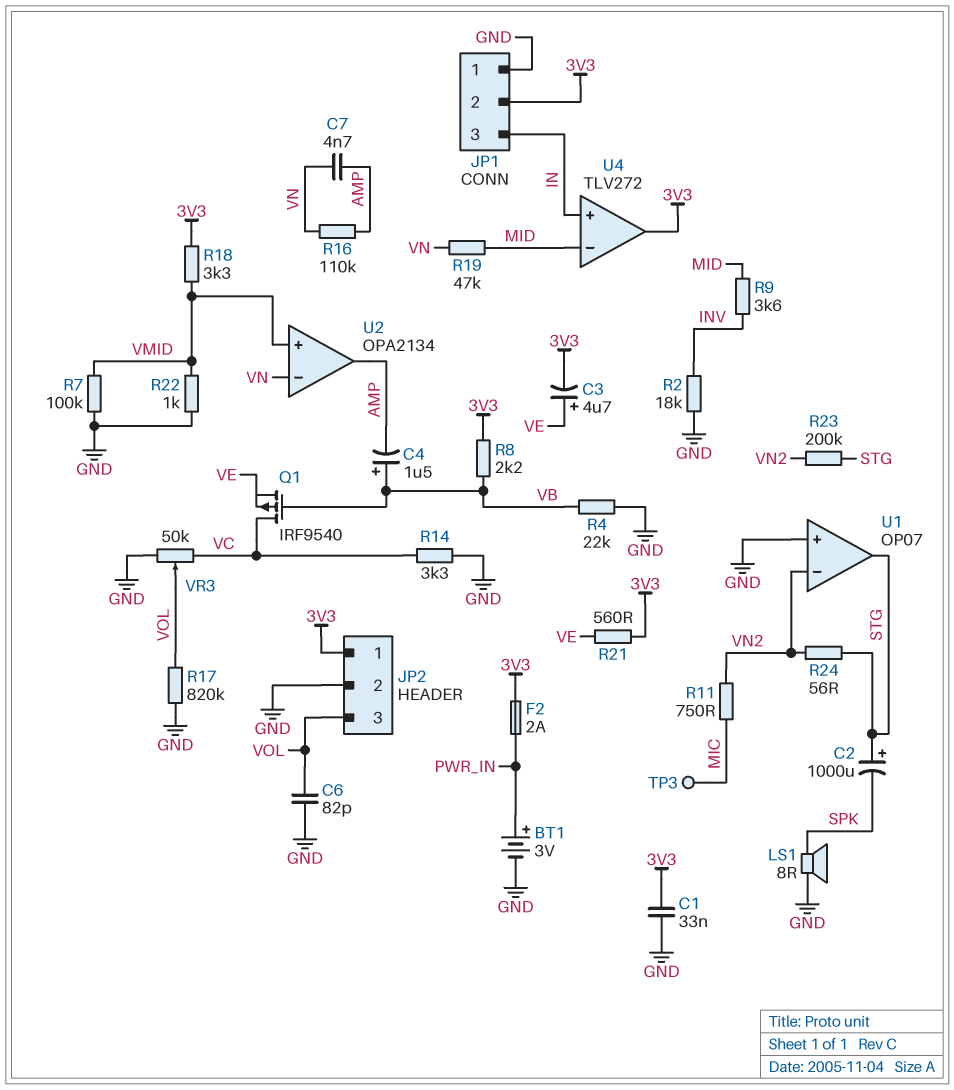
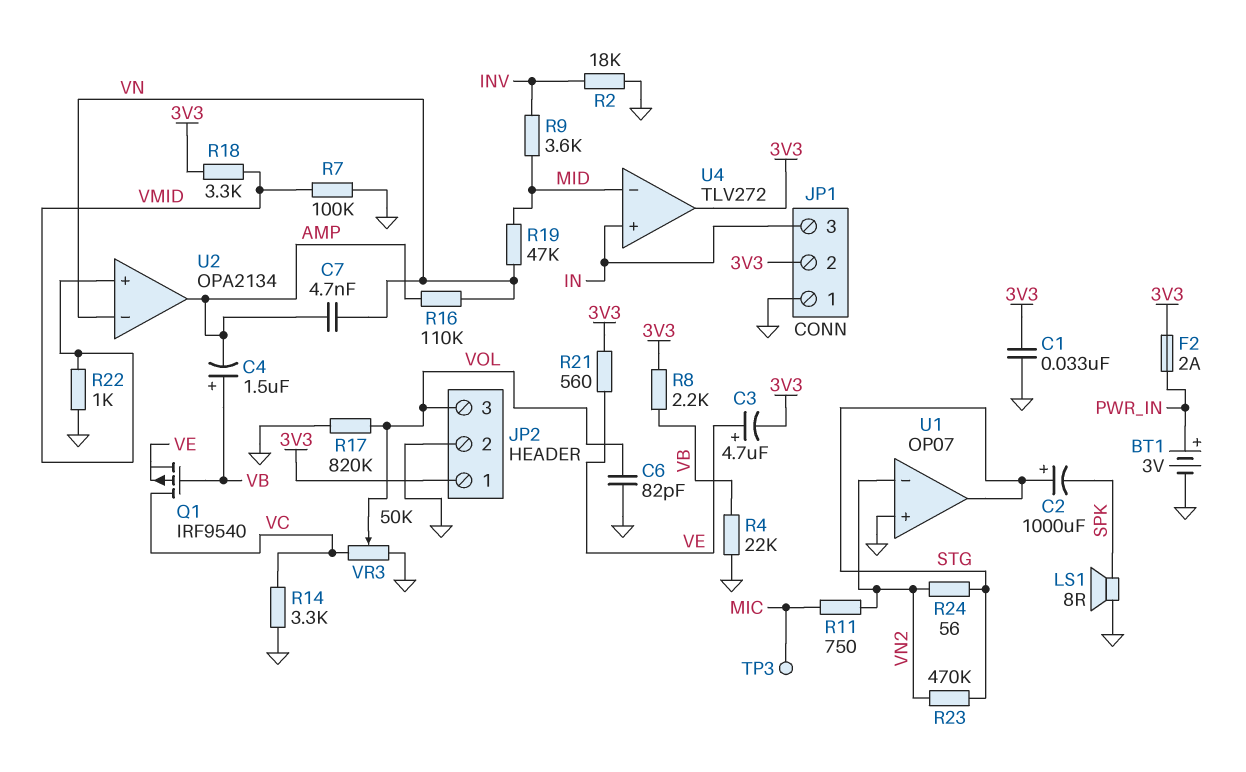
R23: 200k (STG, VN2) -> 470k (STG, VN2)

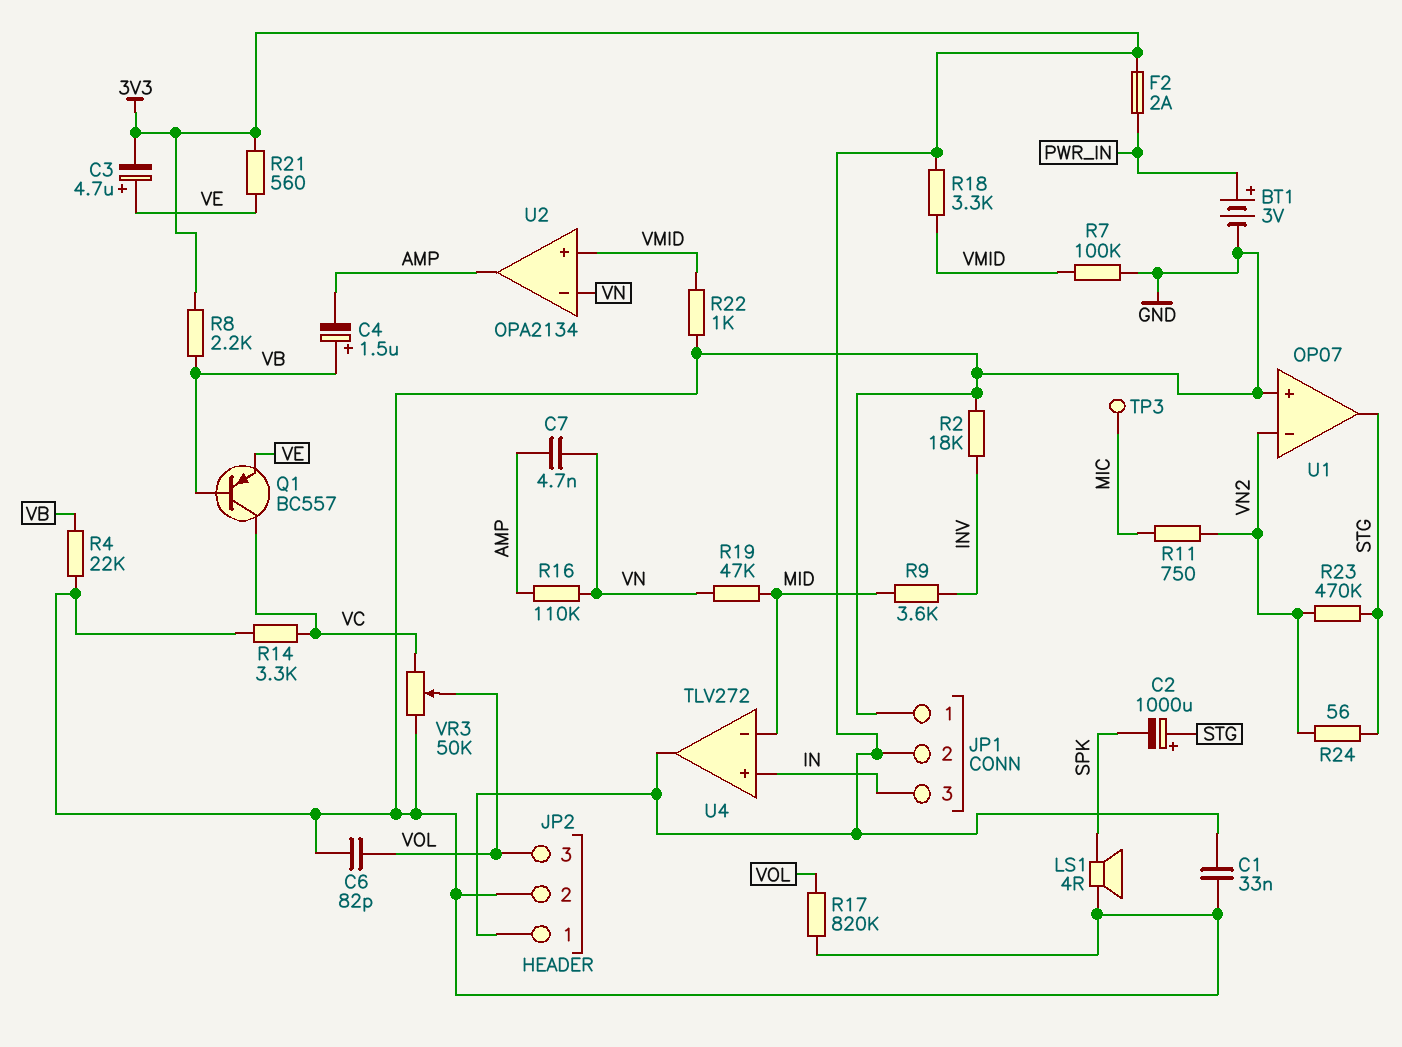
LS1: speaker 8R (GND, SPK) -> speaker 4R (GND, SPK)
Q1: PMOS IRF9540 (G VB, D VC, S VE) -> PNP BC557 (B VB, C VC, E VE)

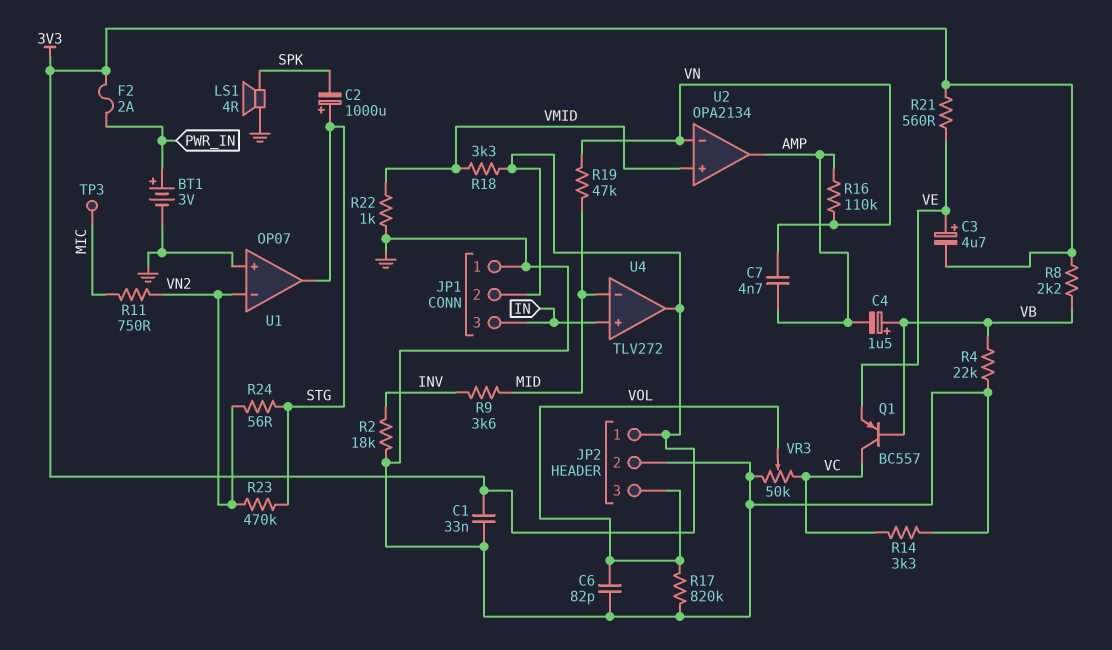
R7: 100k (GND, VMID) -> none

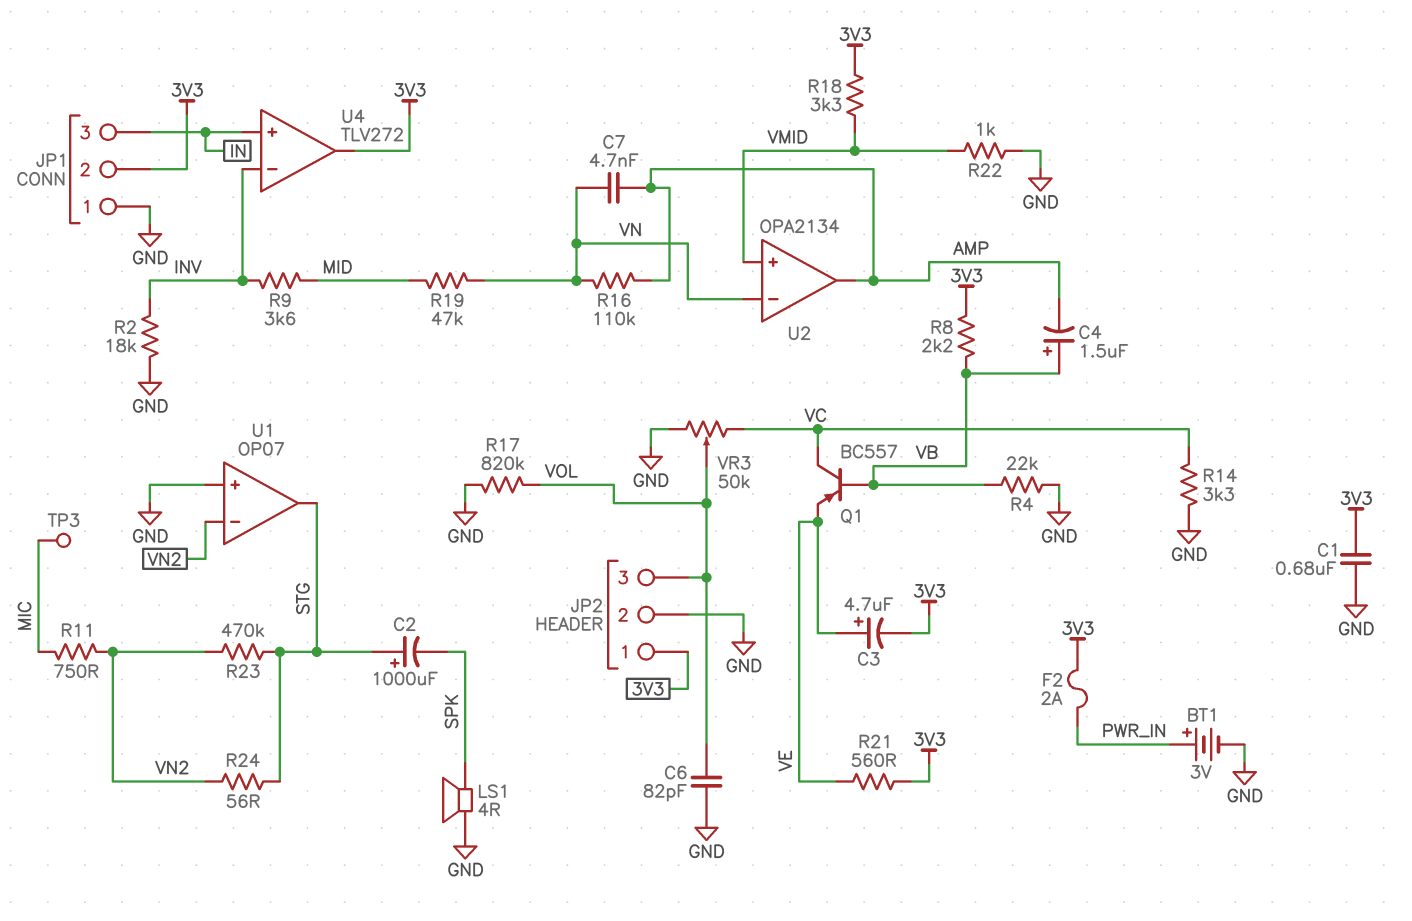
C1: 33nF (3V3, GND) -> 680nF (3V3, GND)
U4 pin in-: MID -> INV

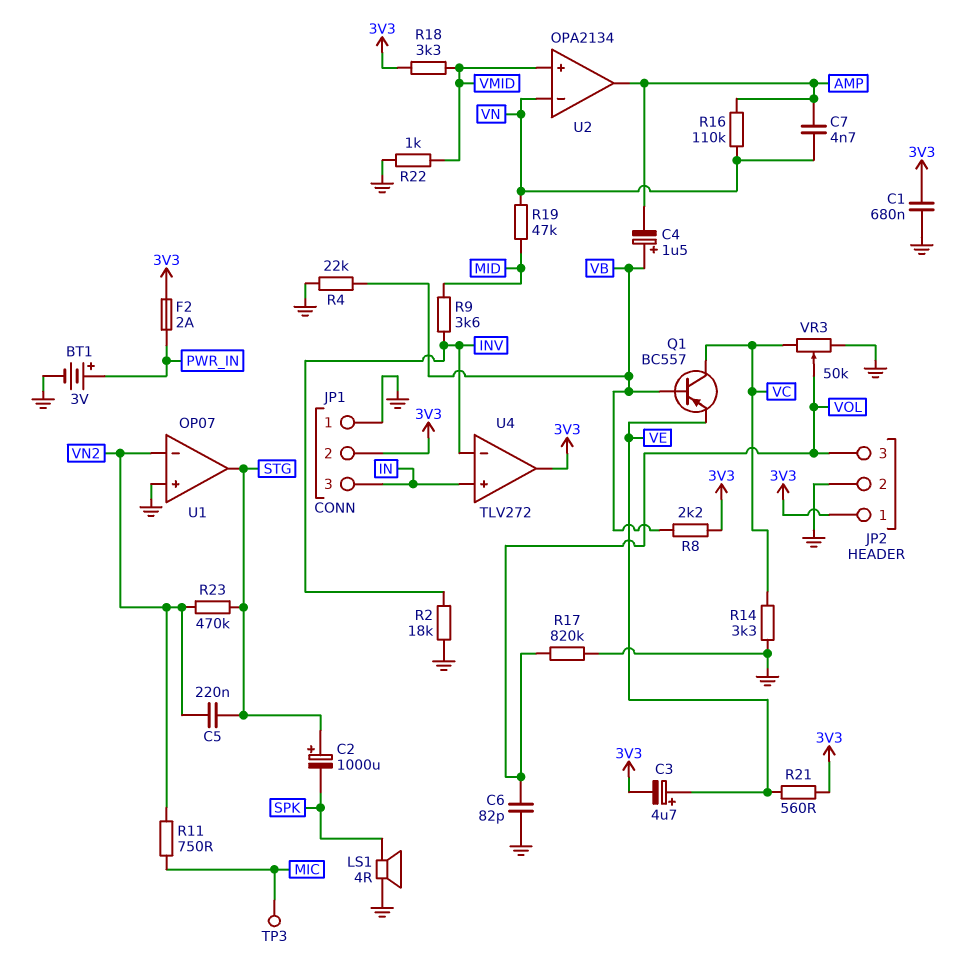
C5: none -> 220nF (STG, VN2)
R24: 56 (STG, VN2) -> none

